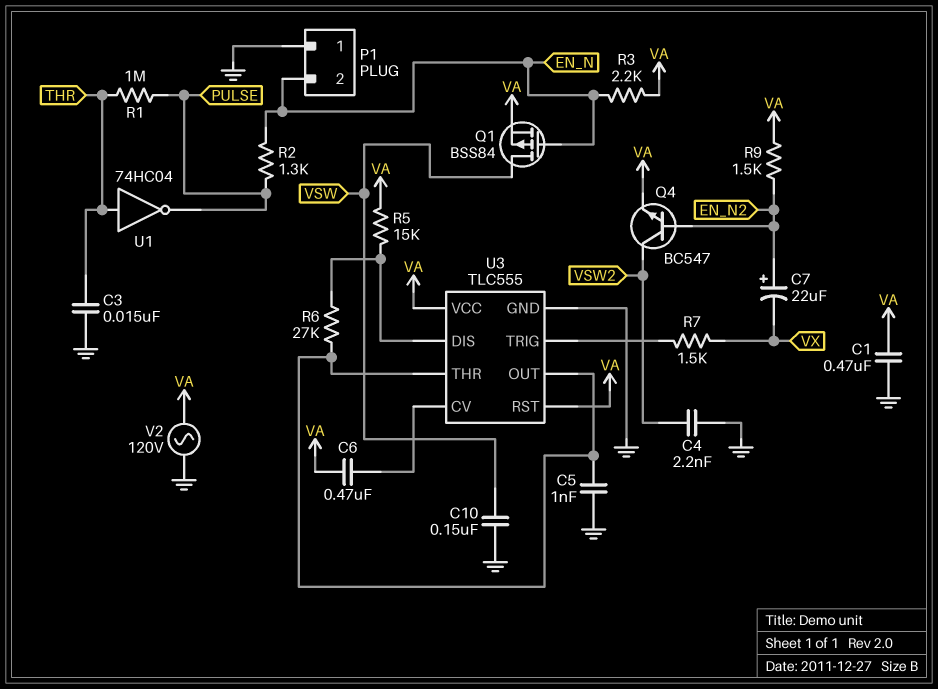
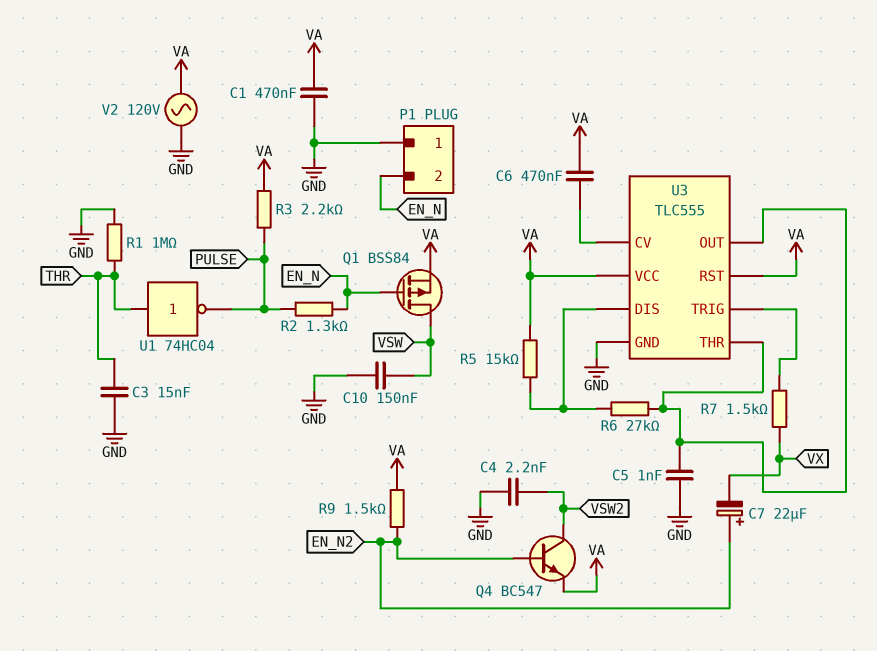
R1: 1M (PULSE, THR) -> 1M (GND, THR)
R3: 2.2k (EN_N, VA) -> 2.2k (PULSE, VA)

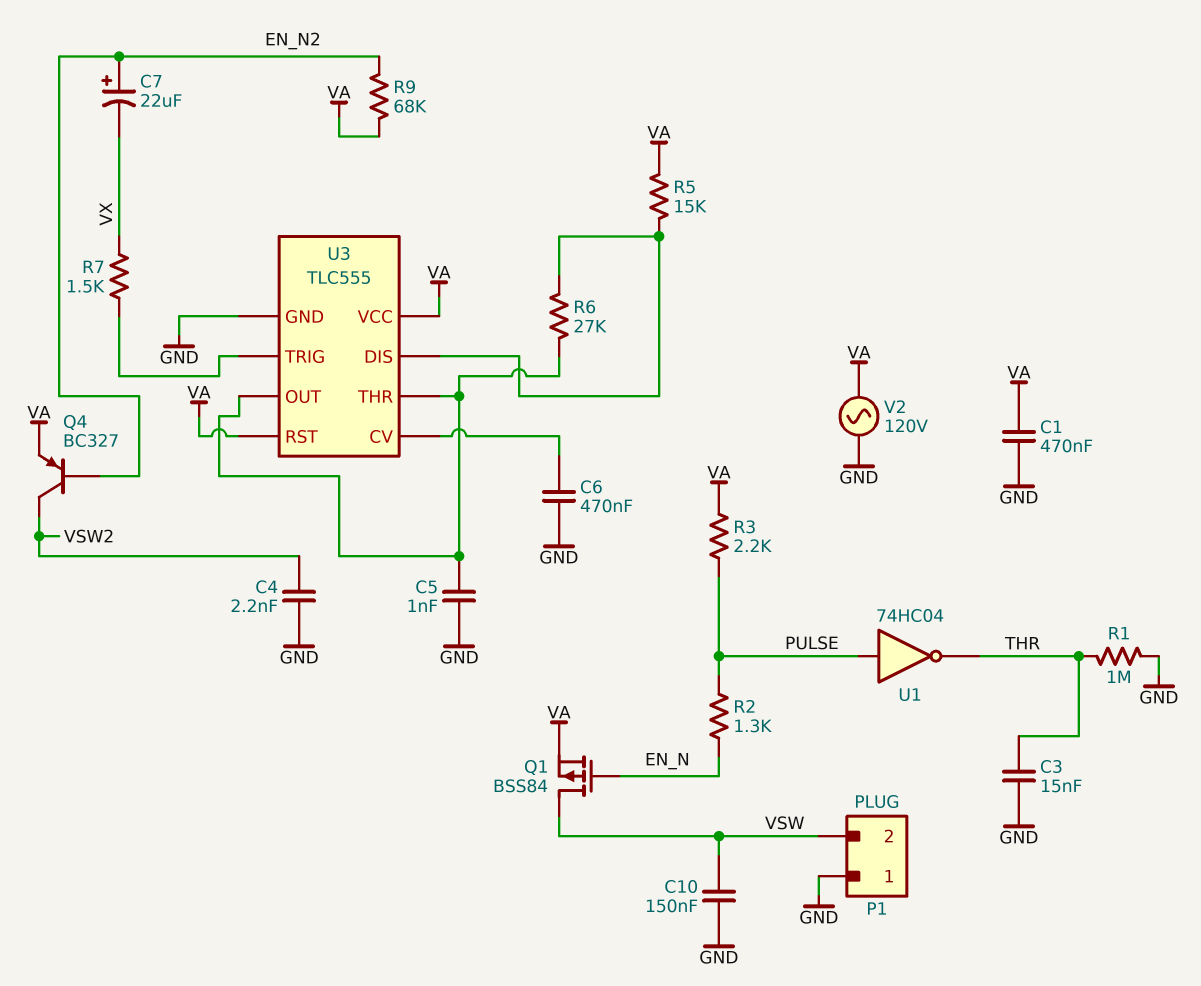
C6: 470nF (U3/CV, VA) -> 470nF (GND, U3/CV)
P1 pin 2: EN_N -> VSW
Q4: NPN BC547 (B EN_N2, C VSW2, E VA) -> PNP BC327 (B EN_N2, C VSW2, E VA)
R9: 1.5k (EN_N2, VA) -> 68k (EN_N2, VA)
U1: NOT 74HC04 (in THR, out PULSE) -> NOT 74HC04 (in PULSE, out THR)

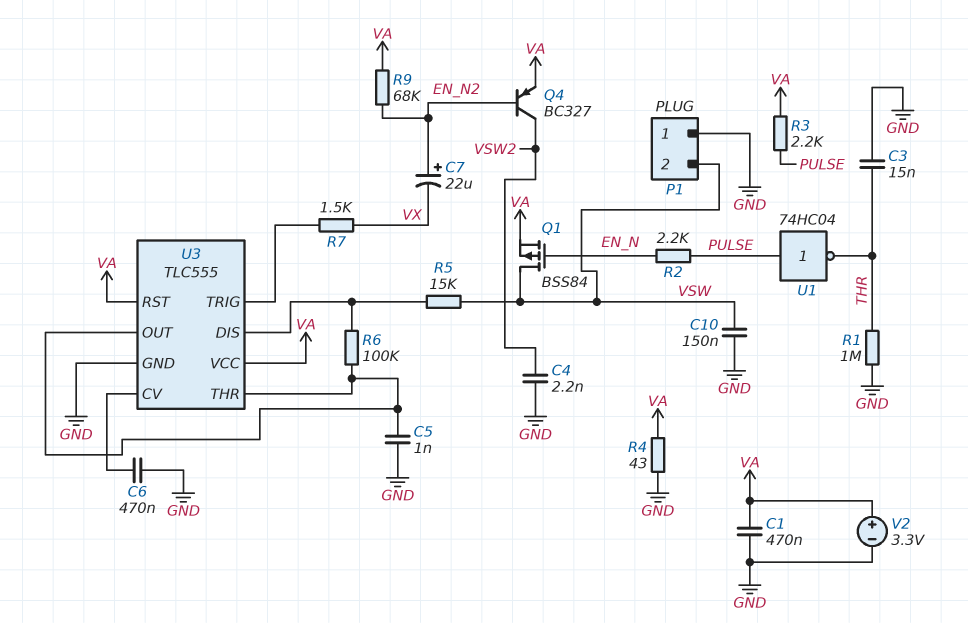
R2: 1.3k (EN_N, PULSE) -> 2.2k (EN_N, PULSE)
R4: none -> 43 (GND, VA)
R5: 15k (U3/DIS, VA) -> 15k (U3/DIS, VSW)
R6: 27k (U3/DIS, U3/OUT) -> 100k (U3/DIS, U3/OUT)
V2: AC 120V (GND, VA) -> 3.3V (plus VA, minus GND)

